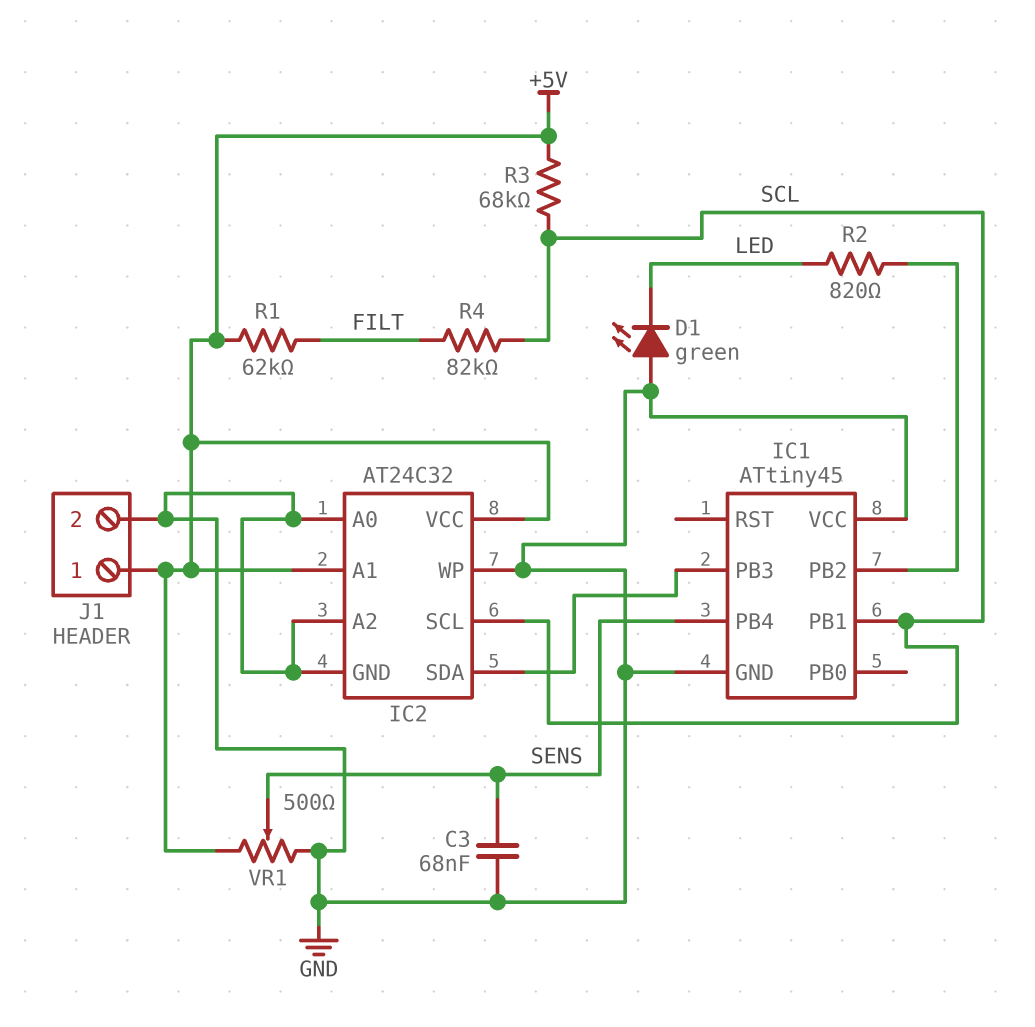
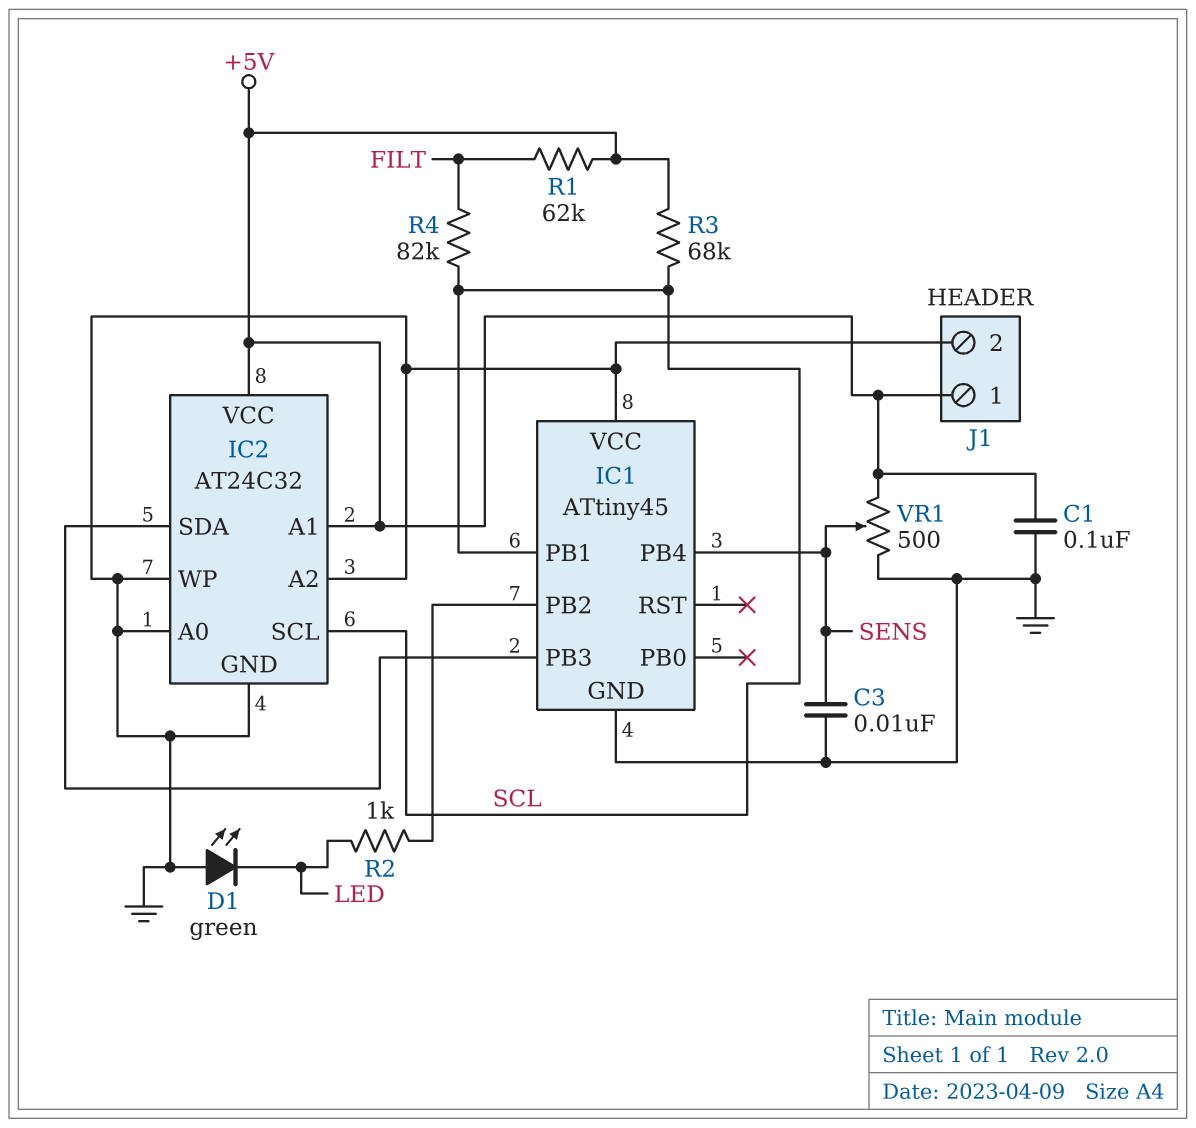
C1: none -> 100nF (+5V, GND)
C3: 68nF (GND, SENS) -> 10nF (GND, SENS)
R2: 820 (IC1/PB2, LED) -> 1k (IC1/PB2, LED)

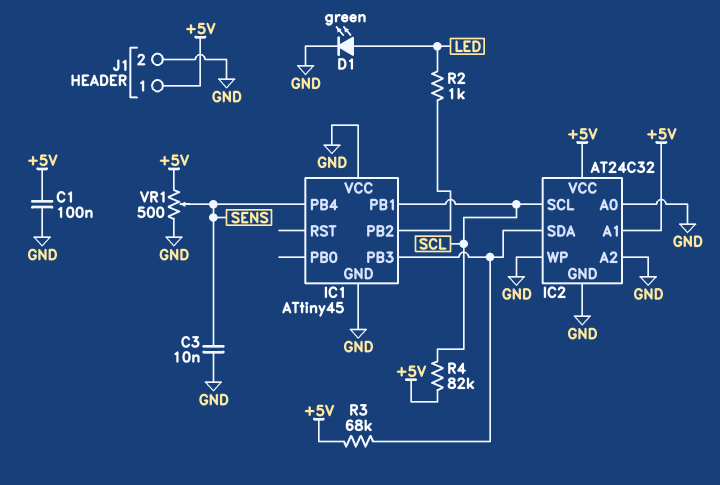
D1: LED green (A GND, K LED) -> LED green (A LED, K GND)
R1: 62k (+5V, FILT) -> none
R3: 68k (+5V, SCL) -> 68k (+5V, IC1/PB3)
R4: 82k (FILT, SCL) -> 82k (+5V, SCL)

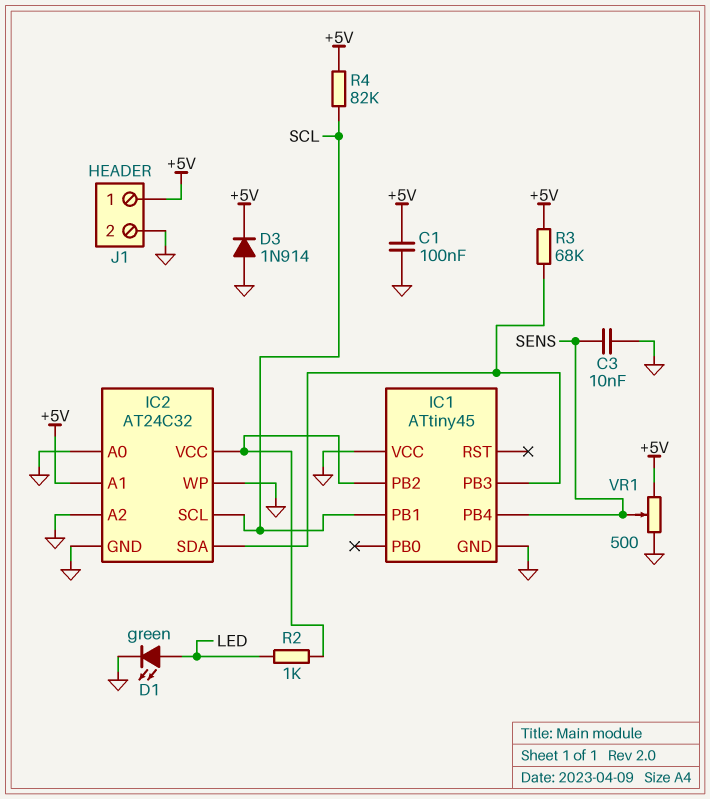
D3: none -> diode 1N914 (A GND, K +5V)
IC2 pin VCC: +5V -> IC1/PB2

